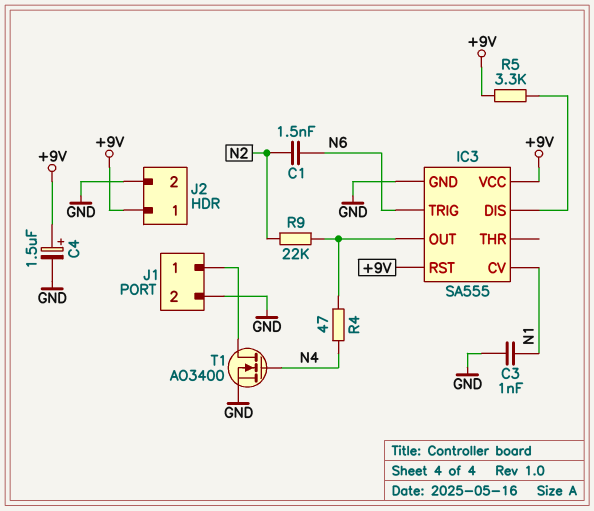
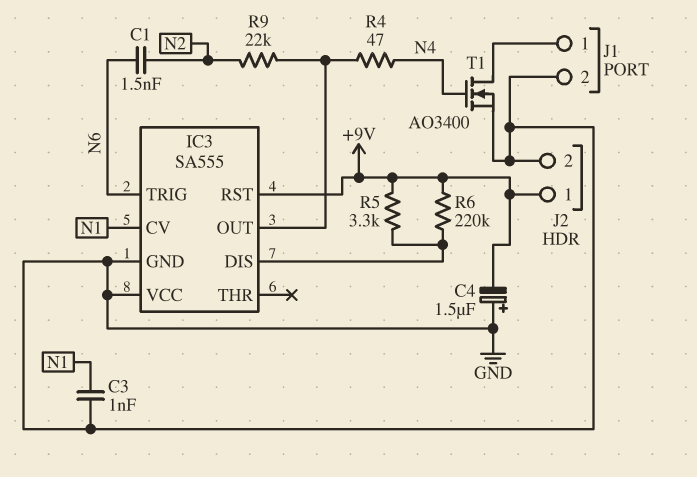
C4: 1.5uF (plus +9V, minus GND) -> 1.5uF (plus GND, minus +9V)
IC3 pin VCC: +9V -> GND
R6: none -> 220k (+9V, IC3/DIS)

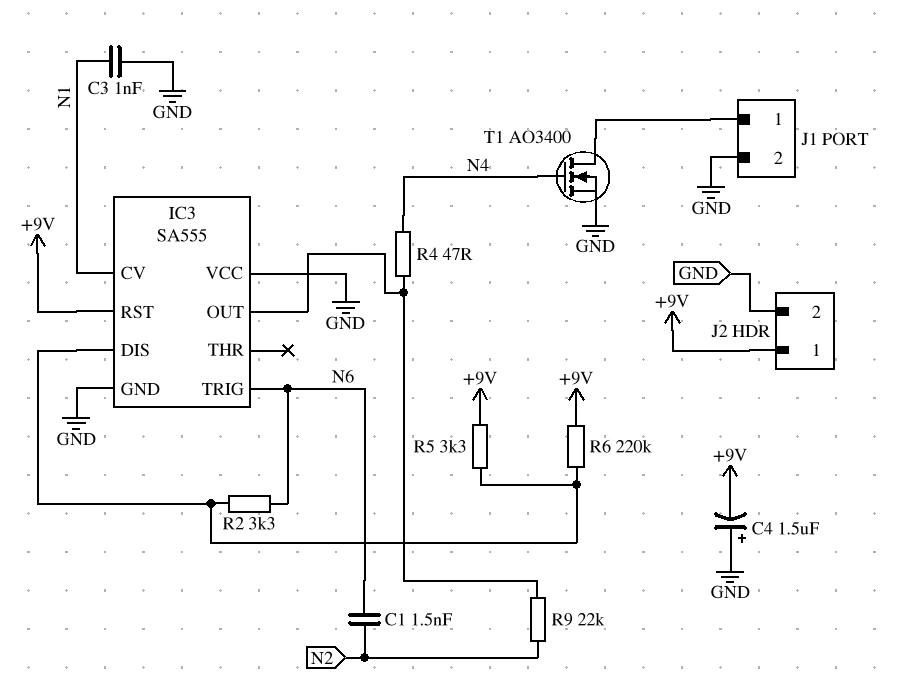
R2: none -> 3.3k (IC3/DIS, N6)

